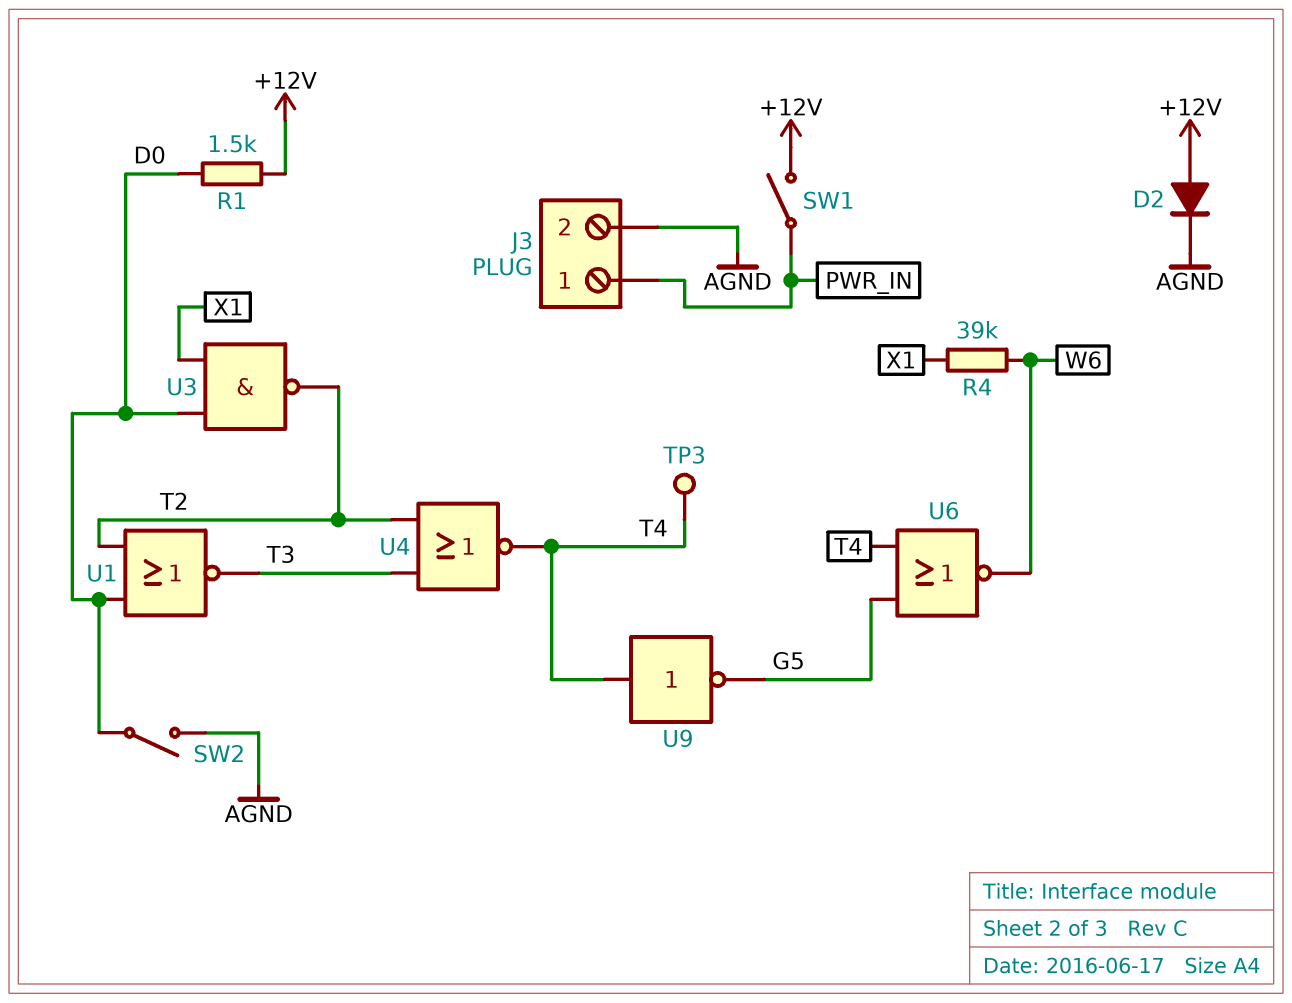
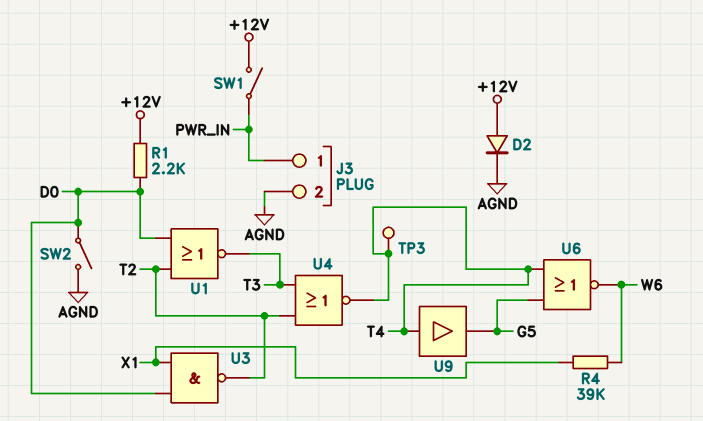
R1: 1.5k (+12V, D0) -> 2.2k (+12V, D0)
U9: NOT (in T4, out G5) -> buffer (in T4, out G5)

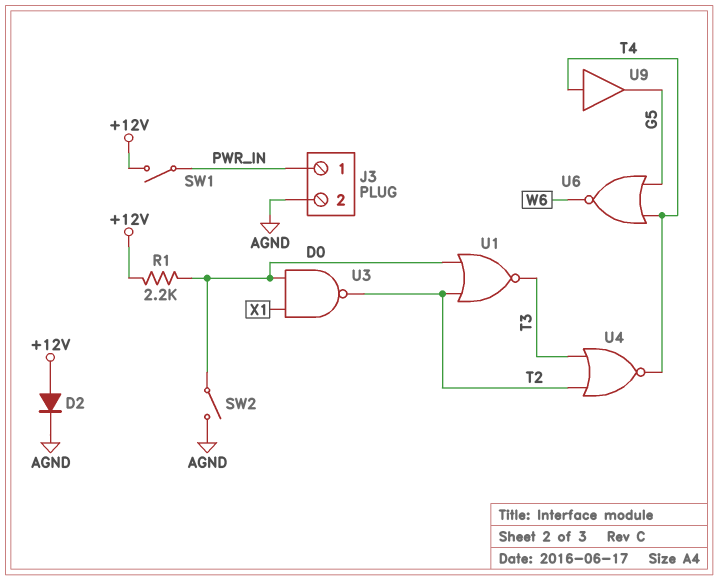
R4: 39k (W6, X1) -> none
TP3: test point (T4) -> none

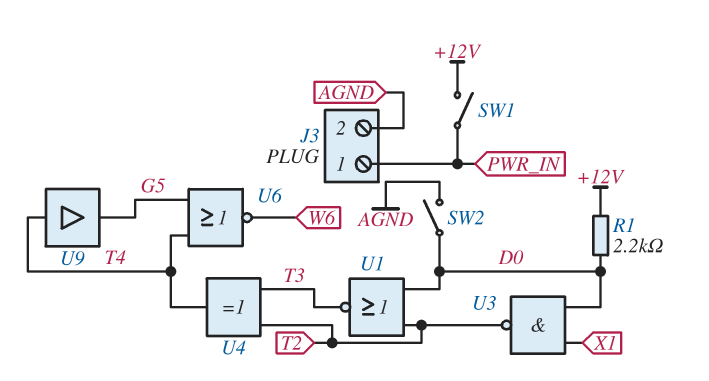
D2: diode (A +12V, K AGND) -> none
U4: NOR (in T2, in T3, out T4) -> XOR (in T2, in T3, out T4)

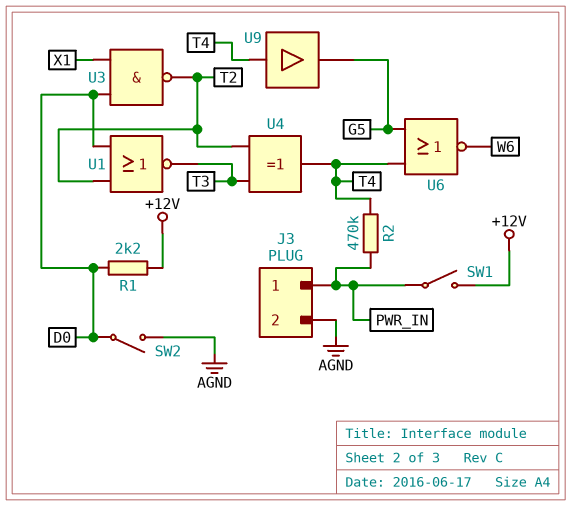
R2: none -> 470k (PWR_IN, T4)

